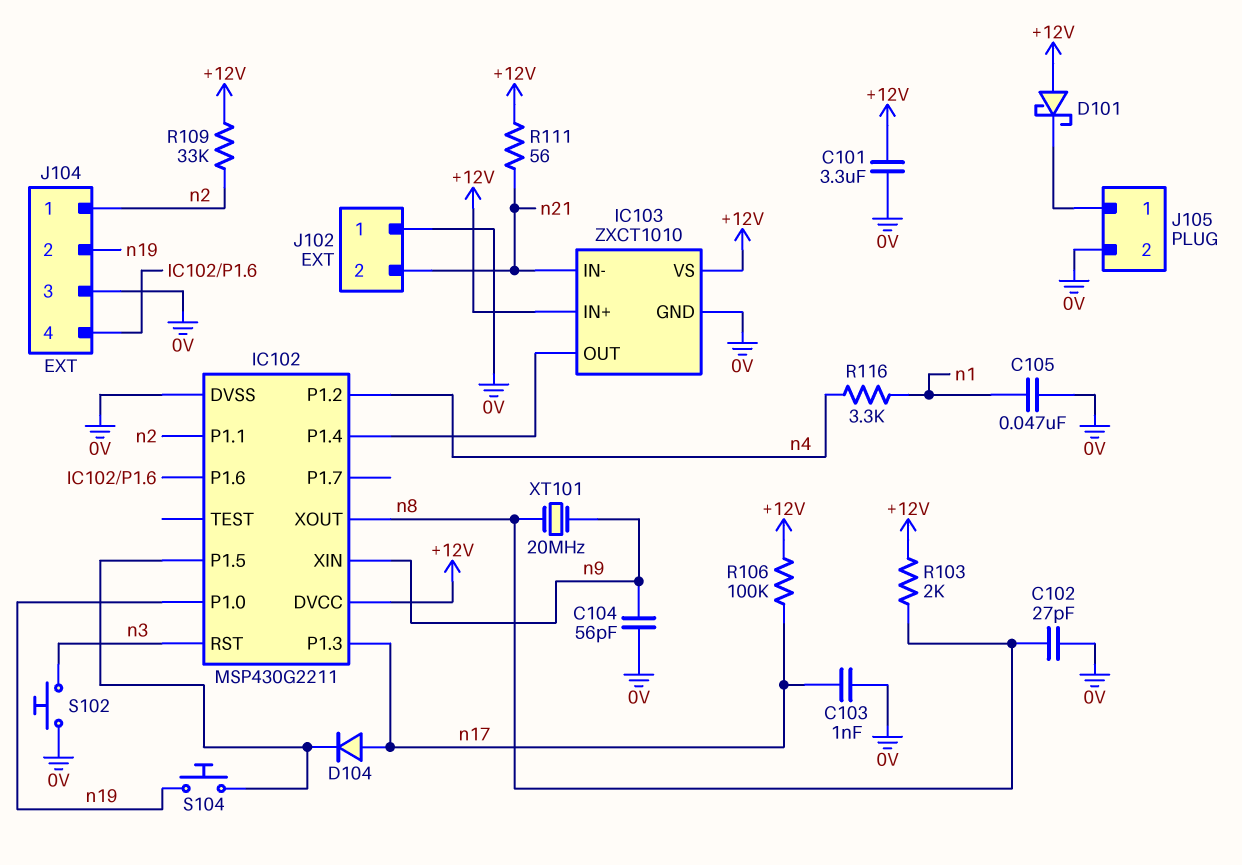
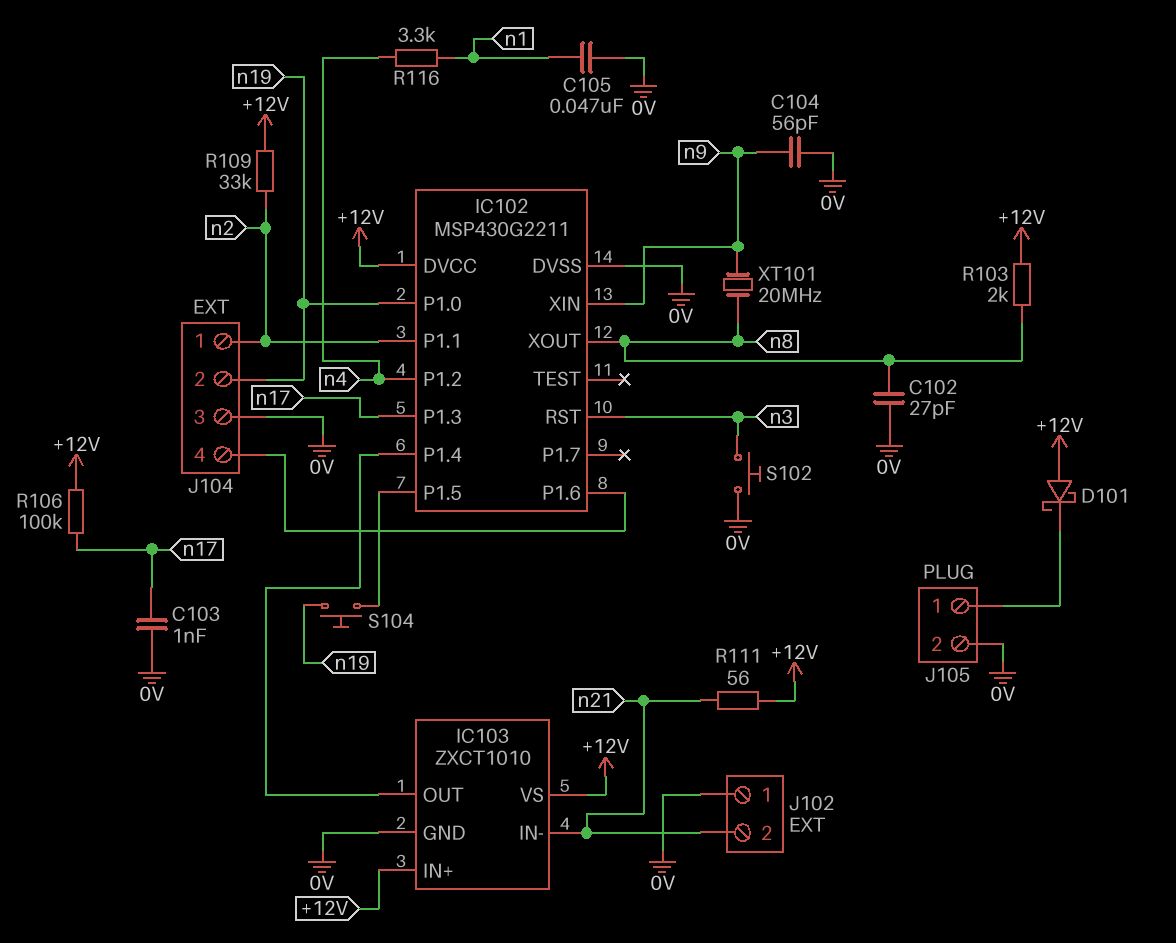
C101: 3.3uF (+12V, 0V) -> none
D104: diode (A n17, K IC102/P1.5) -> none

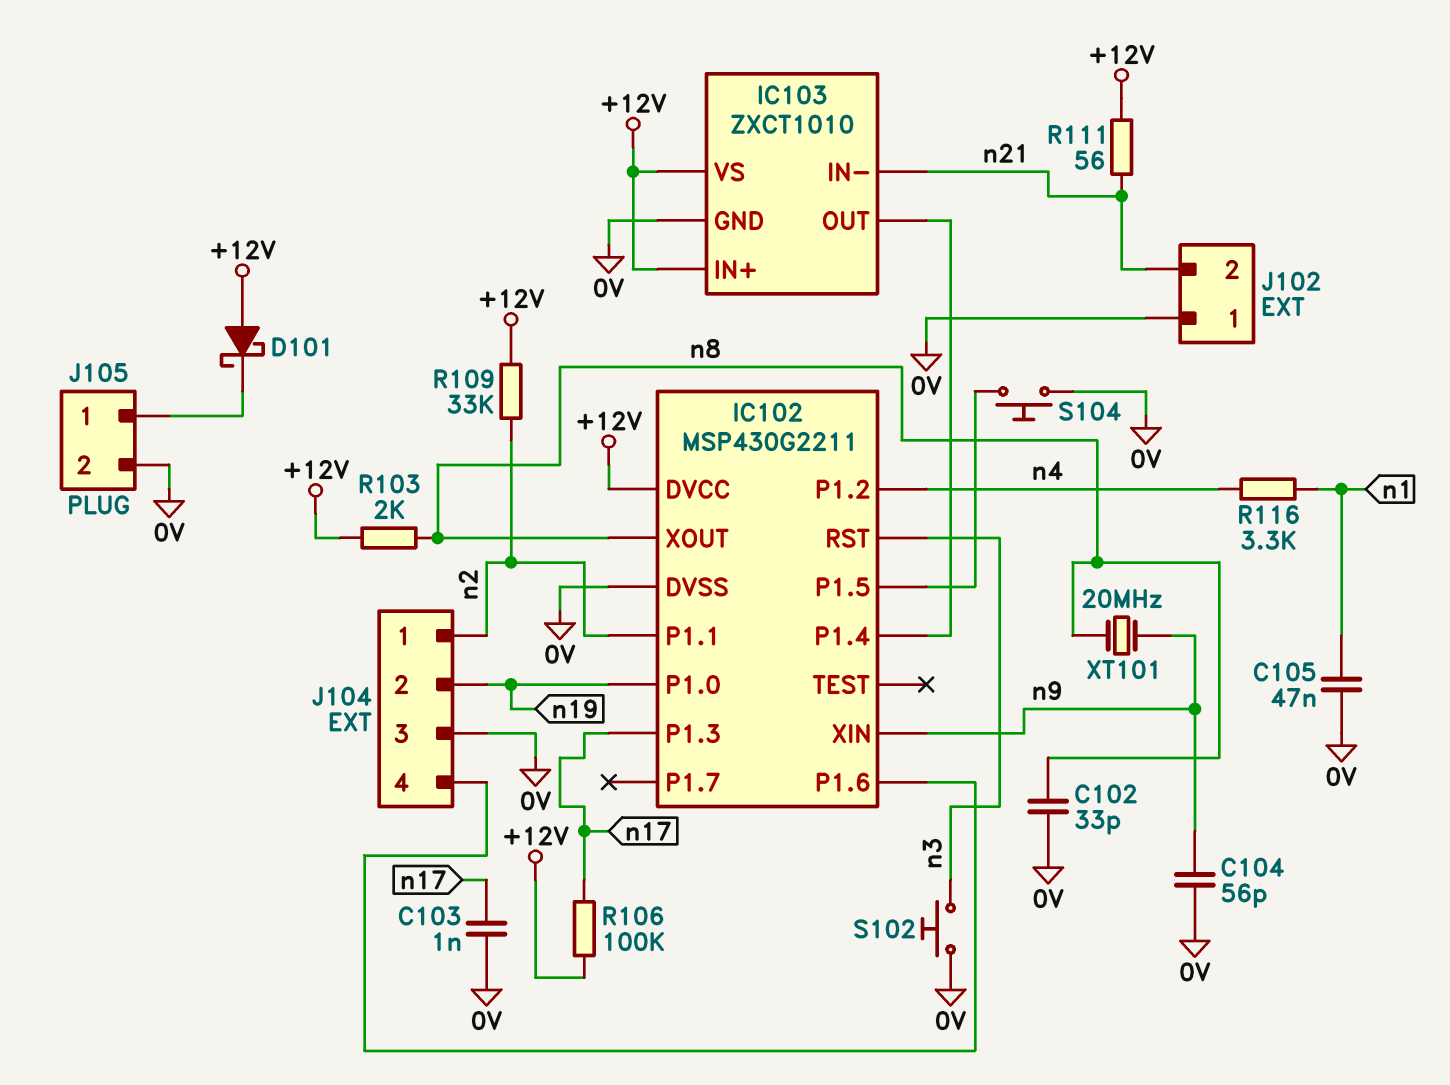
C102: 27pF (0V, n8) -> 33pF (0V, n8)
S104: button (IC102/P1.5, n19) -> button (0V, IC102/P1.5)

